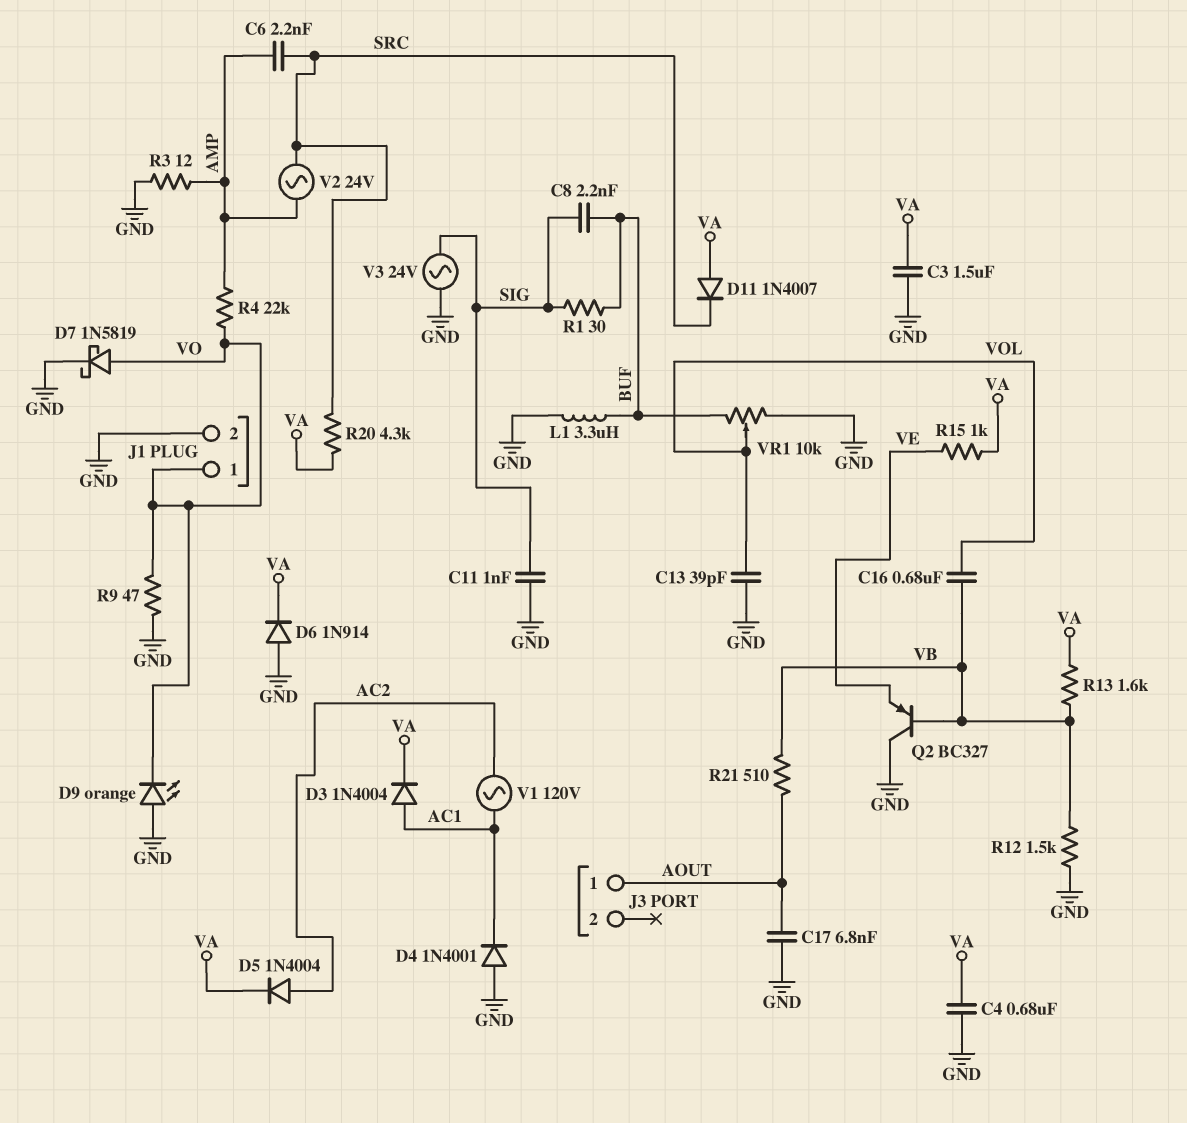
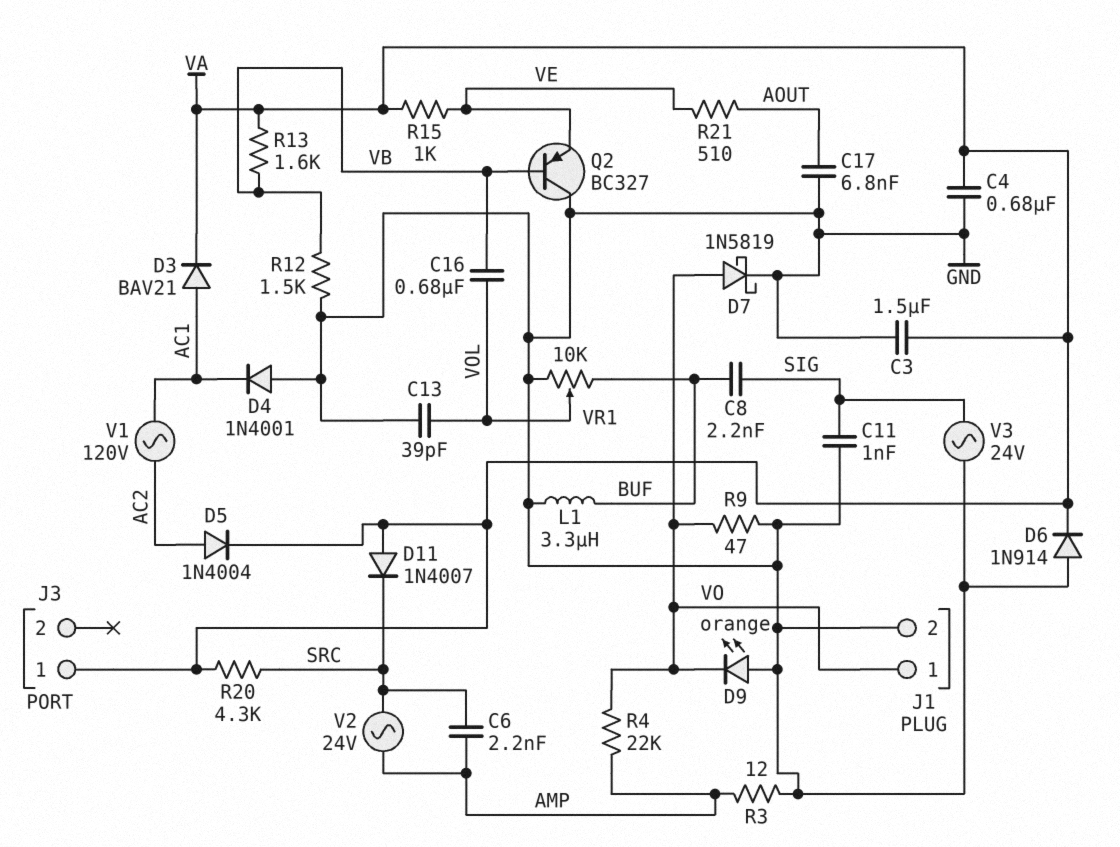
D3: diode 1N4004 (A AC1, K VA) -> diode BAV21 (A AC1, K VA)
J3 pin 1: AOUT -> VA
R1: 30 (BUF, SIG) -> none
R21: 510 (AOUT, VB) -> 510 (AOUT, VE)

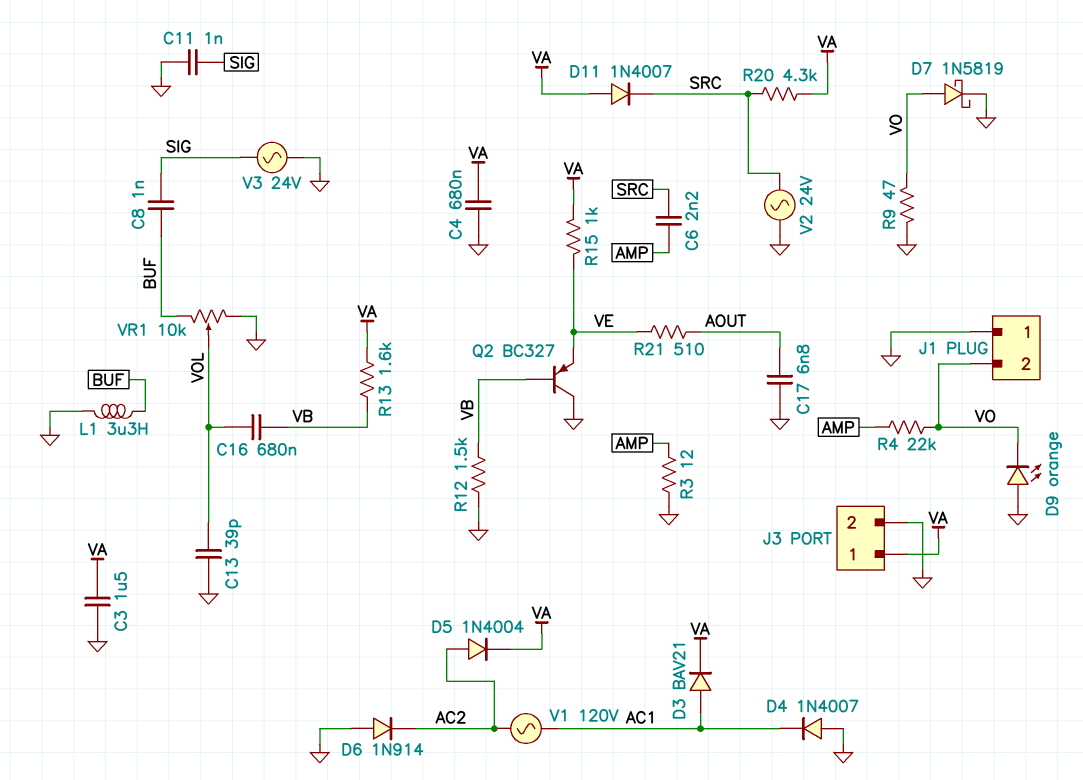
C8: 2.2nF (BUF, SIG) -> 1nF (BUF, SIG)
D4: diode 1N4001 (A GND, K AC1) -> diode 1N4007 (A GND, K AC1)
D6: diode 1N914 (A GND, K VA) -> diode 1N914 (A GND, K AC2)
J1 pin 1: VO -> GND
J1 pin 2: GND -> VO
J3 pin 2: none -> GND
V2: AC 24V (AMP, SRC) -> AC 24V (GND, SRC)

